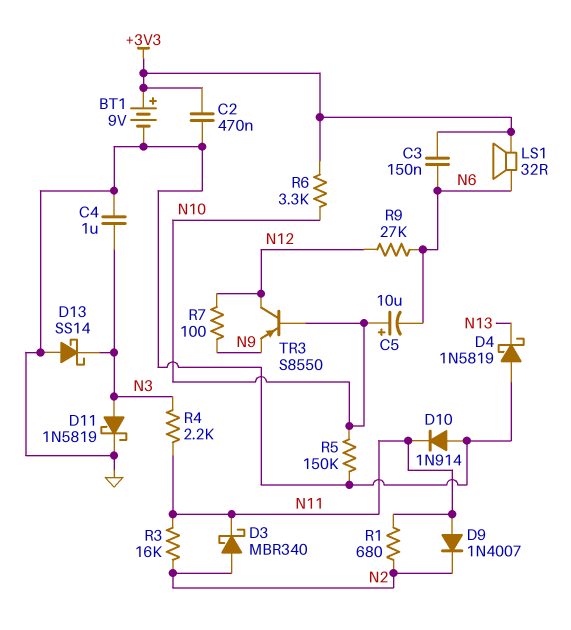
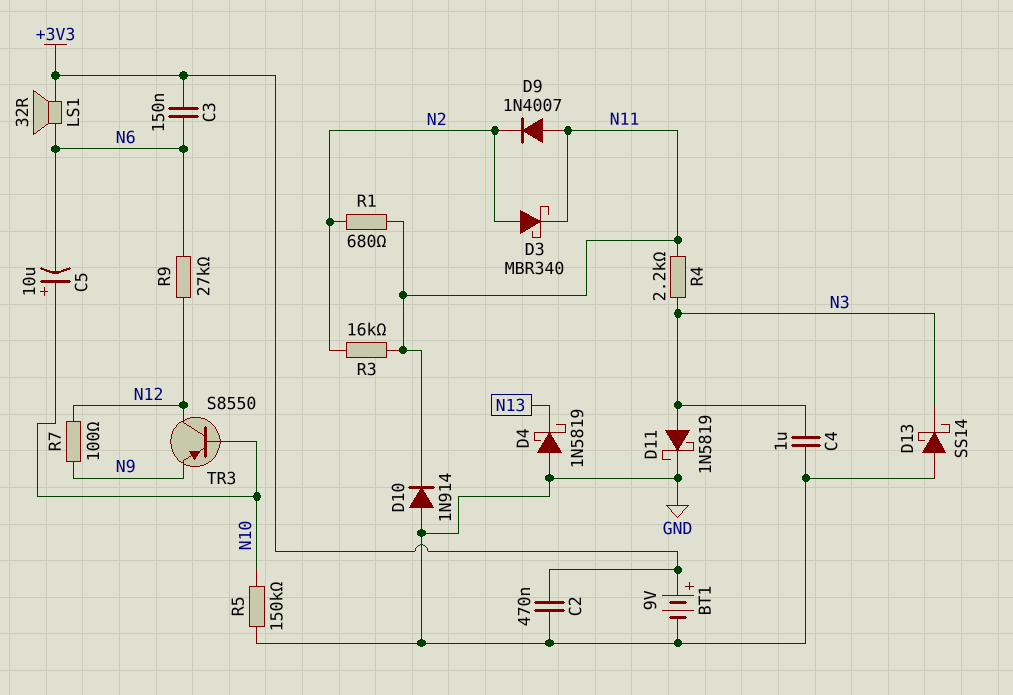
R6: 3.3k (+3V3, N10) -> none

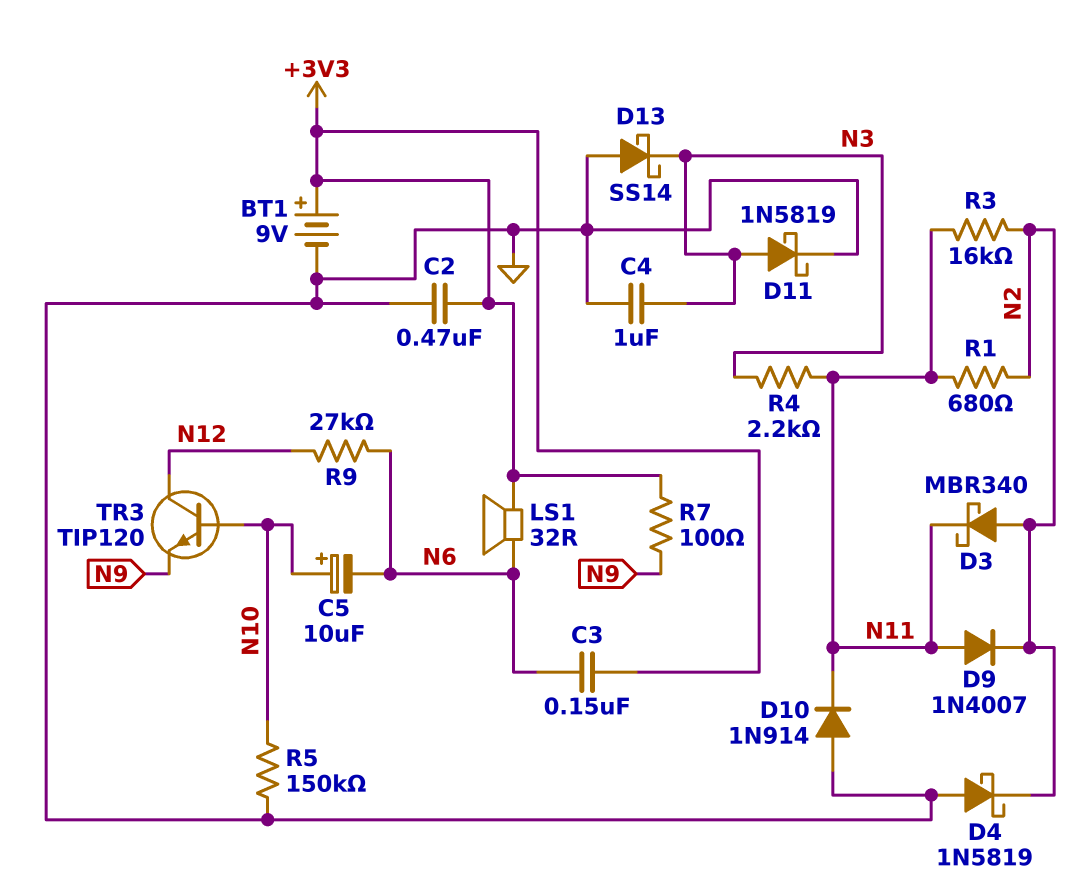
D4: schottky 1N5819 (A GND, K N13) -> schottky 1N5819 (A GND, K N2)
R7: 100 (N9, N12) -> 100 (+3V3, N9)
TR3: PNP S8550 (B N10, C N12, E N9) -> NPN TIP120 (B N10, C N12, E N9)

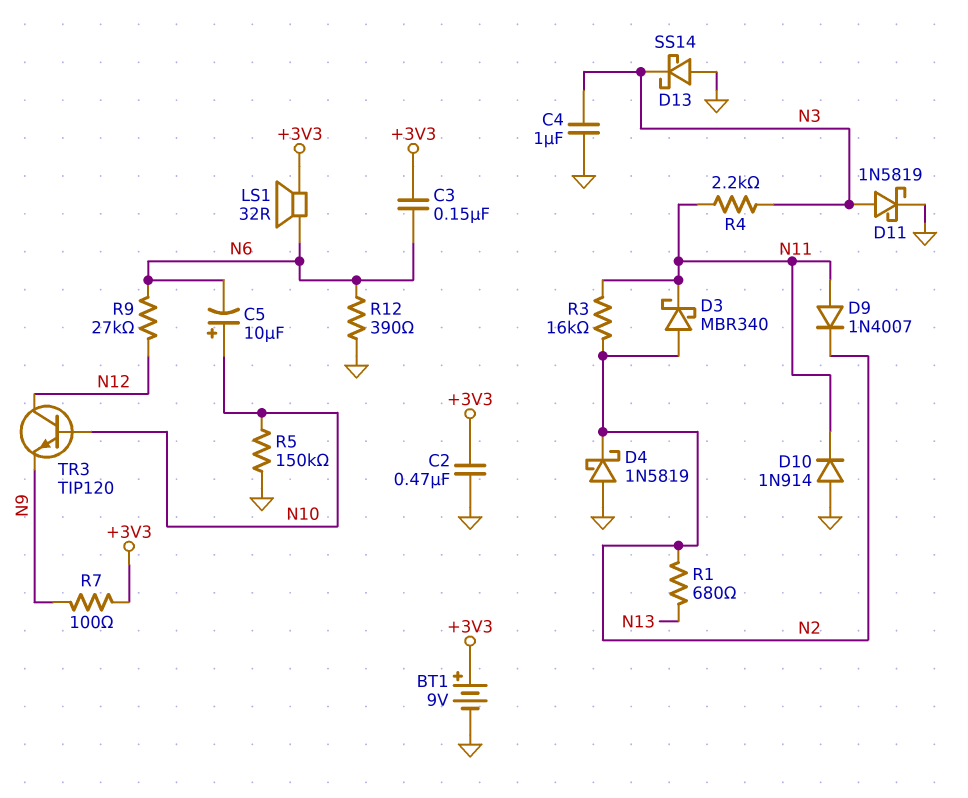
R1: 680 (N2, N11) -> 680 (N2, N13)
R12: none -> 390 (GND, N6)

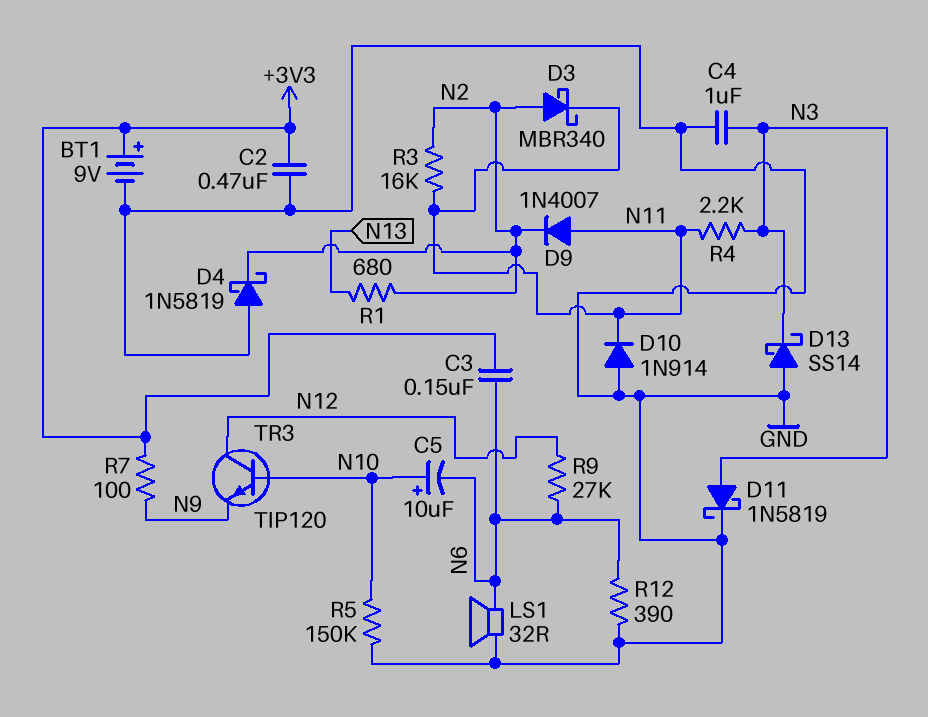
LS1: speaker 32R (+3V3, N6) -> speaker 32R (GND, N6)

